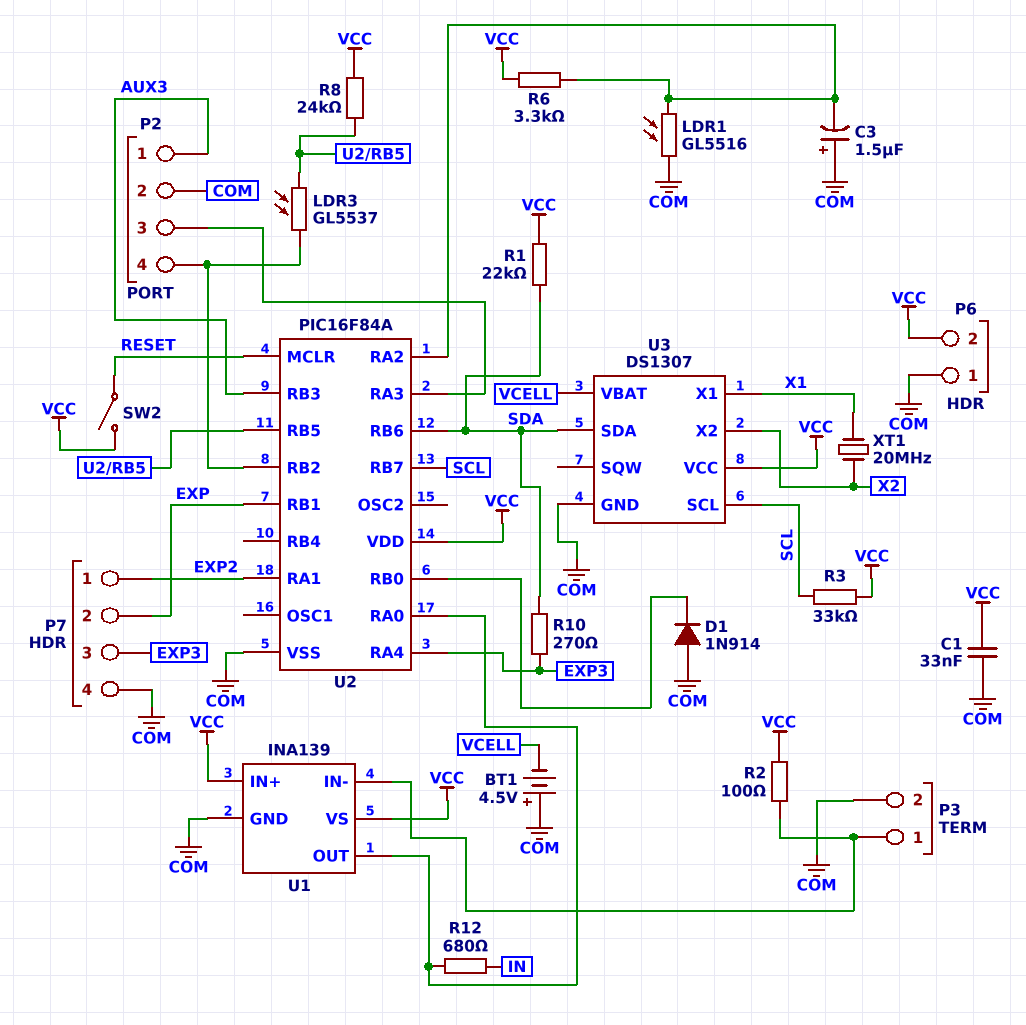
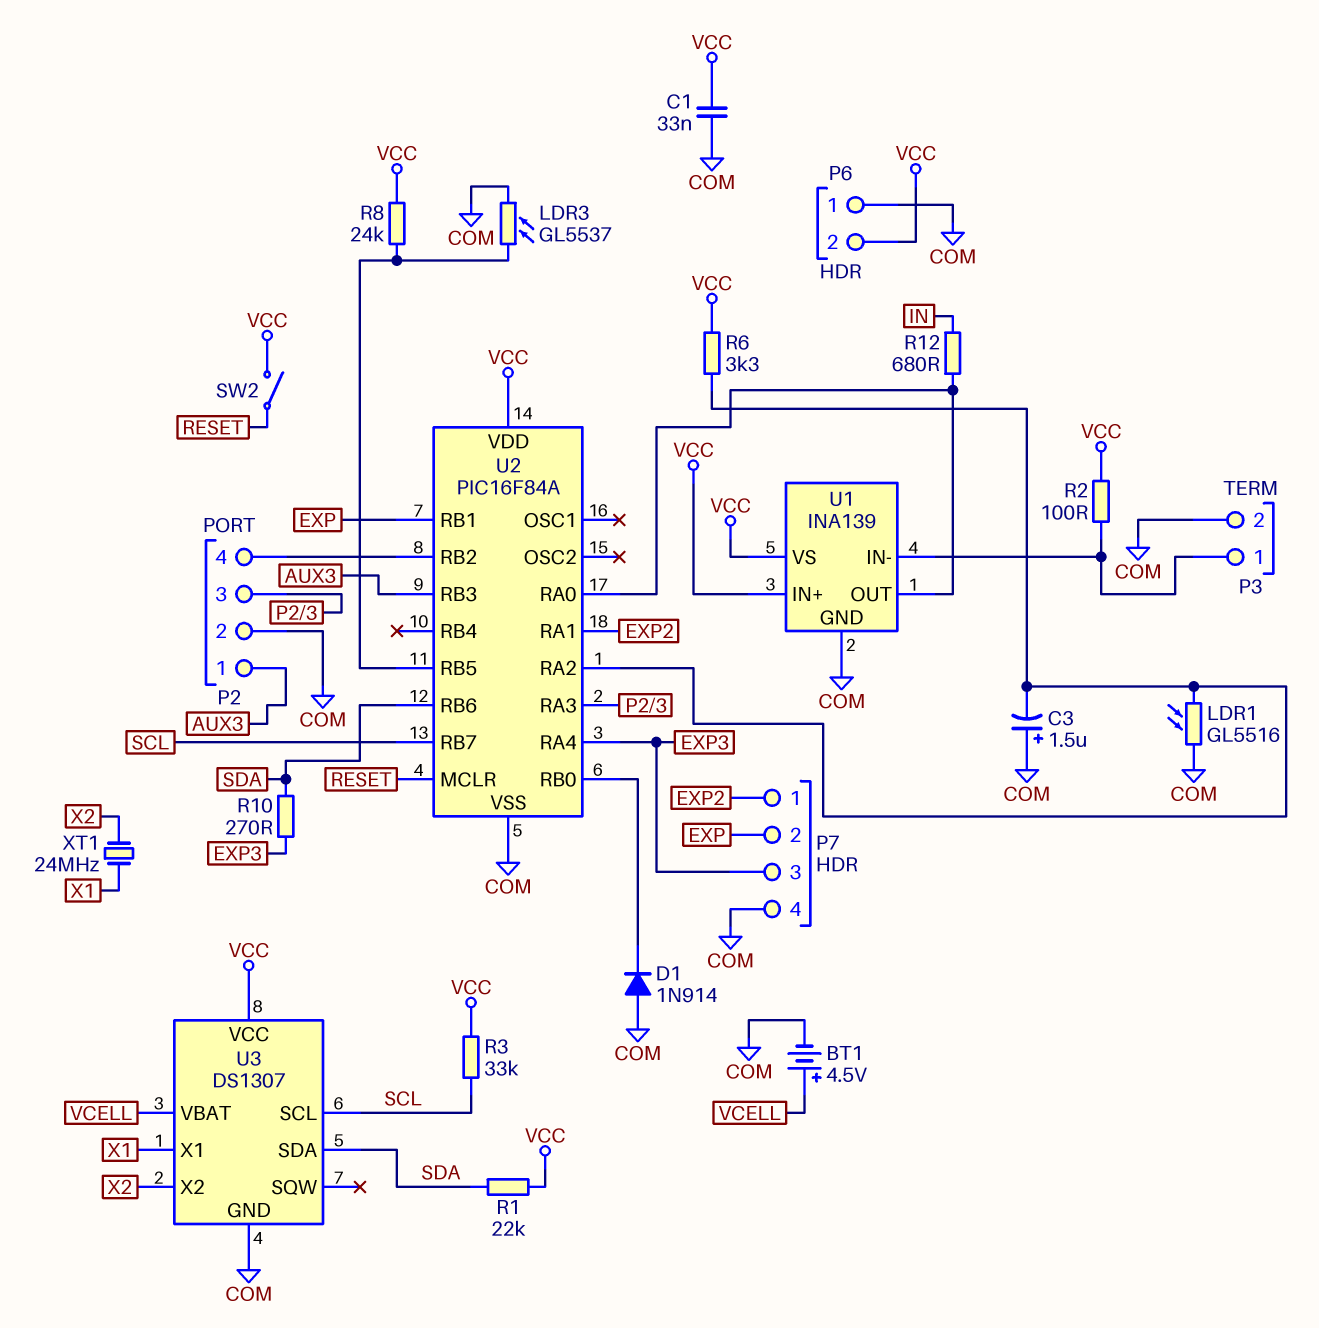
BT1: 4.5V (plus COM, minus VCELL) -> 4.5V (plus VCELL, minus COM)
LDR3: GL5537 (P2/4, U2/RB5) -> GL5537 (COM, U2/RB5)
XT1: 20MHz (X1, X2) -> 24MHz (X1, X2)

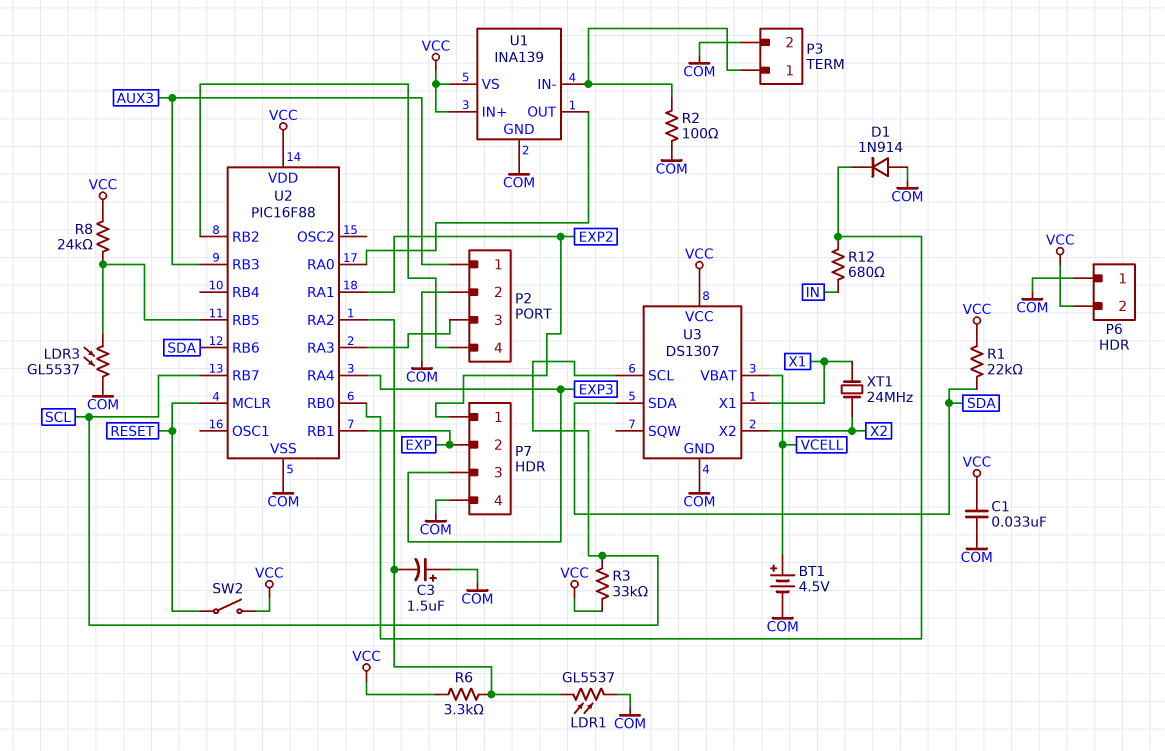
LDR1: GL5516 (COM, U2/RA2) -> GL5537 (COM, U2/RA2)
R2: 100 (P3/1, VCC) -> 100 (COM, P3/1)
R10: 270 (EXP3, SDA) -> none
R12: 680 (IN, U1/OUT) -> 680 (IN, U2/RB0)
U2: PIC16F84A -> PIC16F88

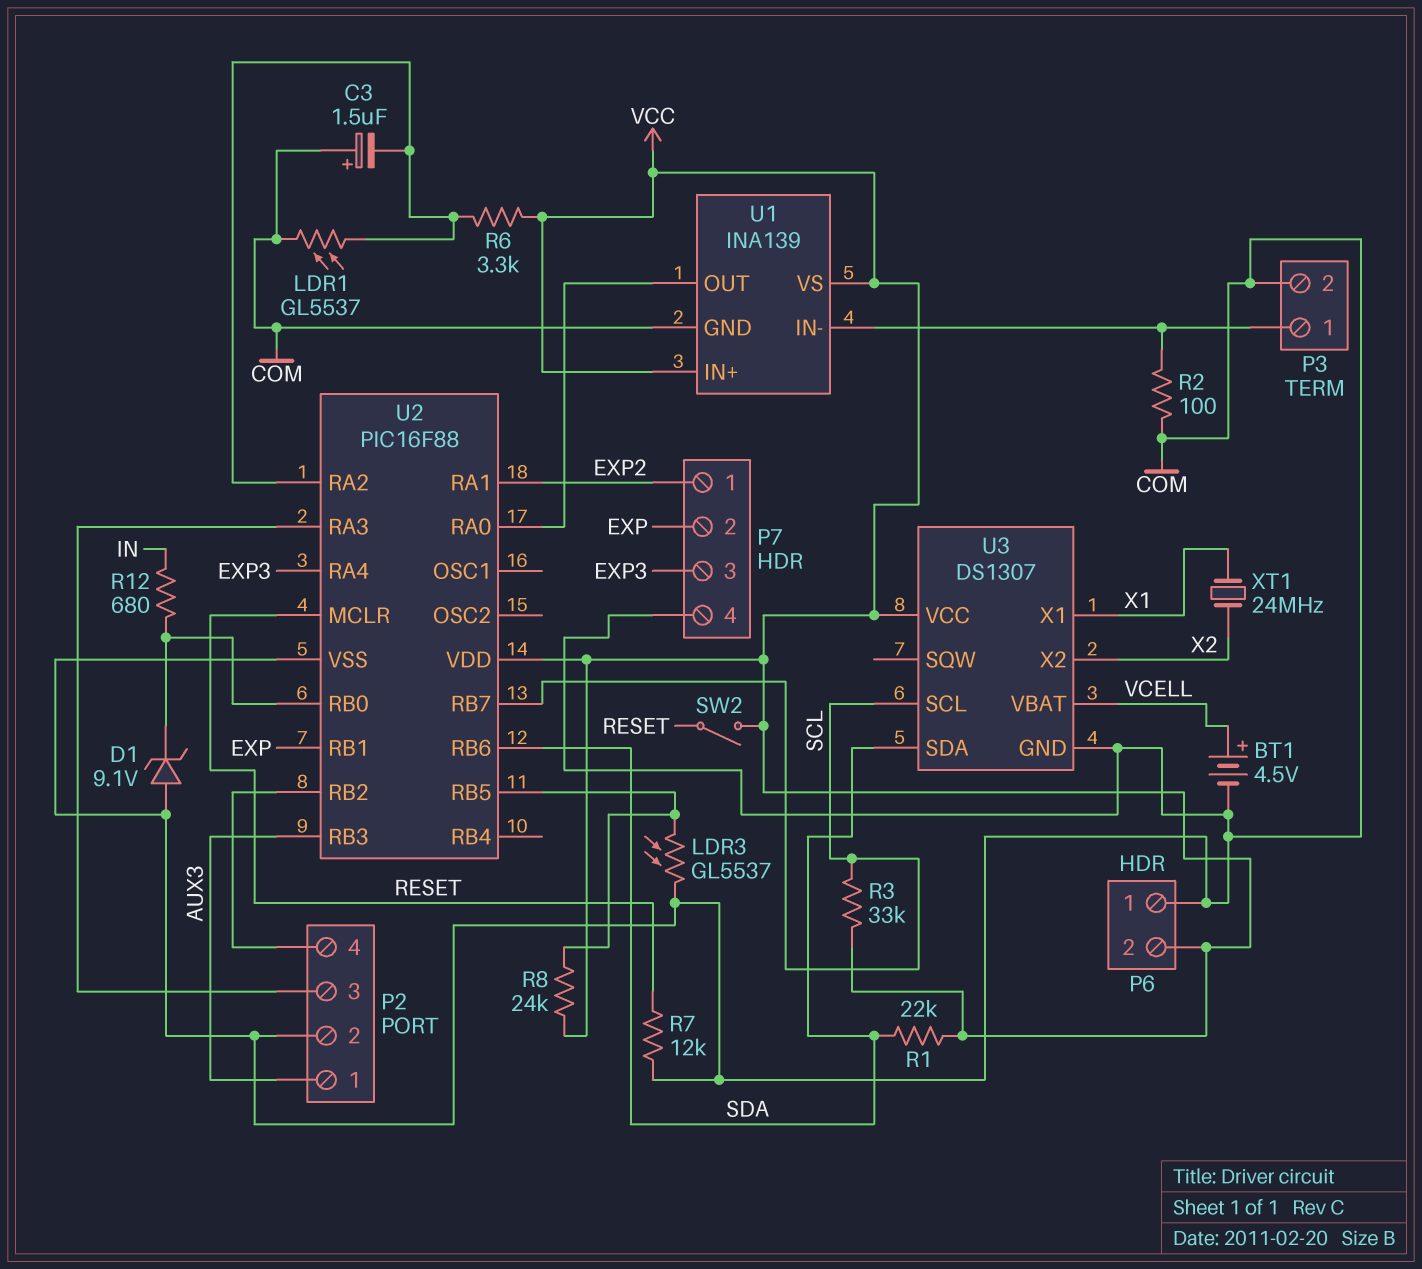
C1: 33nF (COM, VCC) -> none
D1: diode 1N914 (A COM, K U2/RB0) -> zener 9.1V (A COM, K U2/RB0)
R7: none -> 12k (COM, RESET)

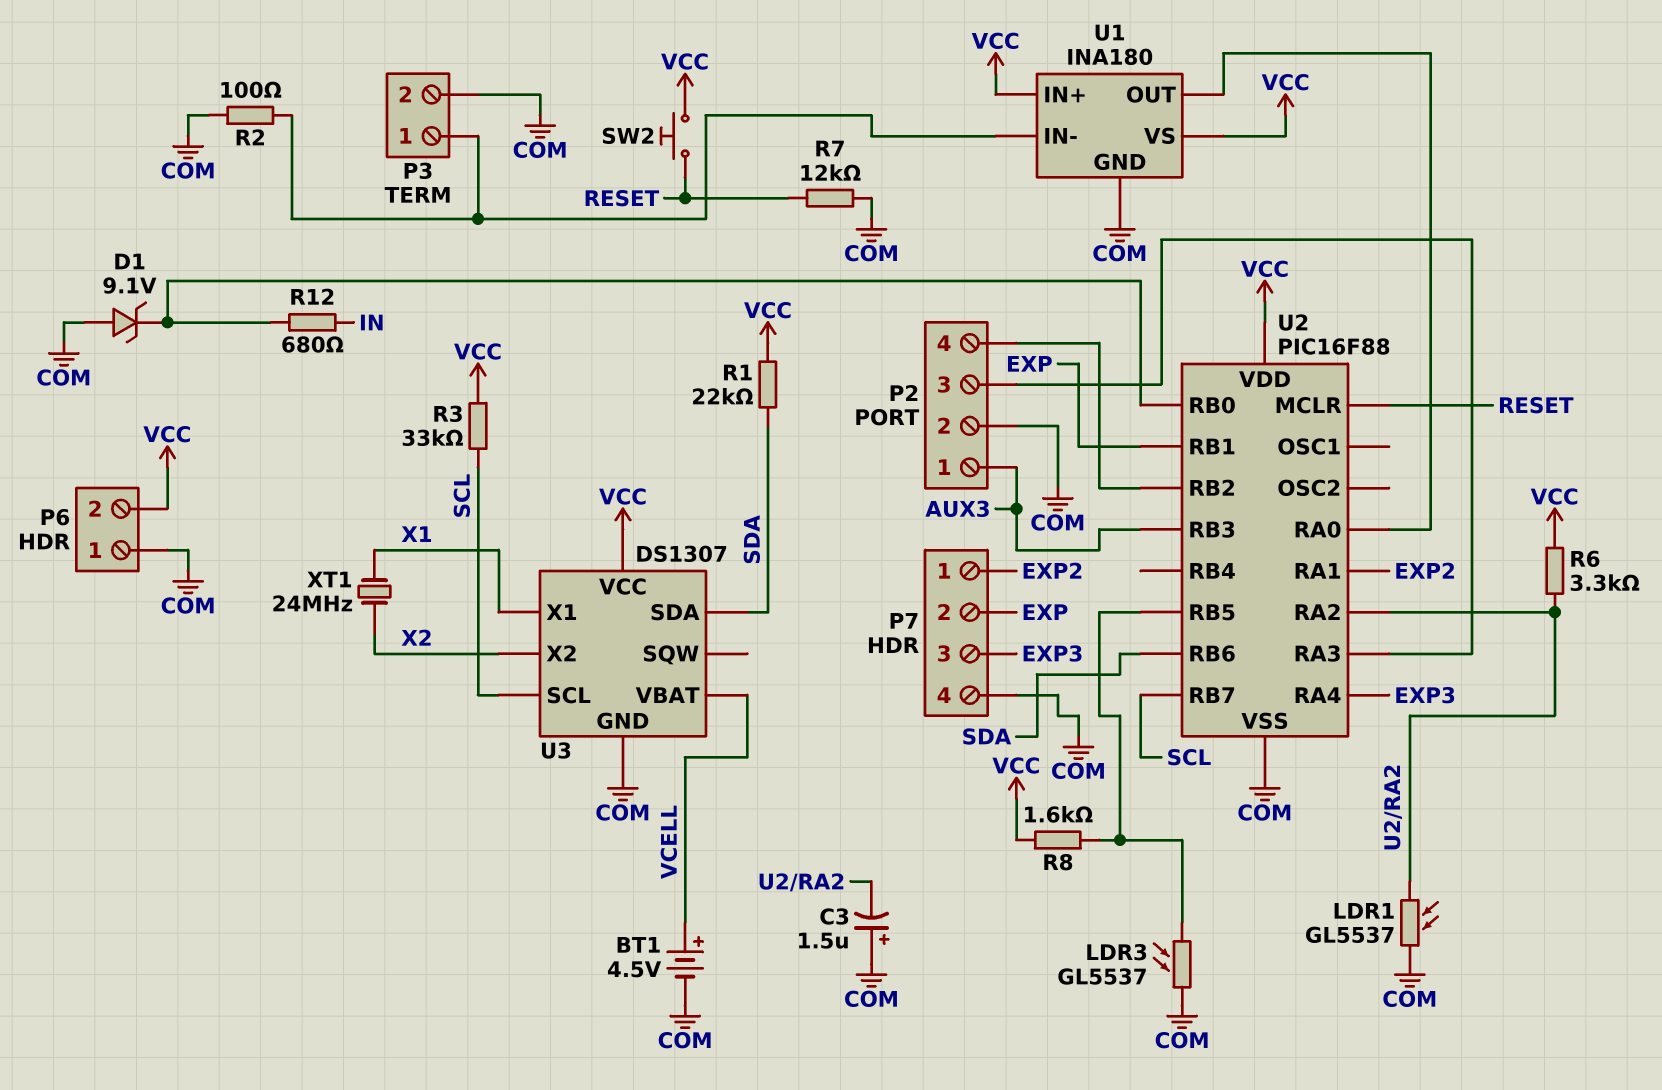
R8: 24k (U2/RB5, VCC) -> 1.6k (U2/RB5, VCC)
SW2: switch (RESET, VCC) -> button (RESET, VCC)
U1: INA139 -> INA180

